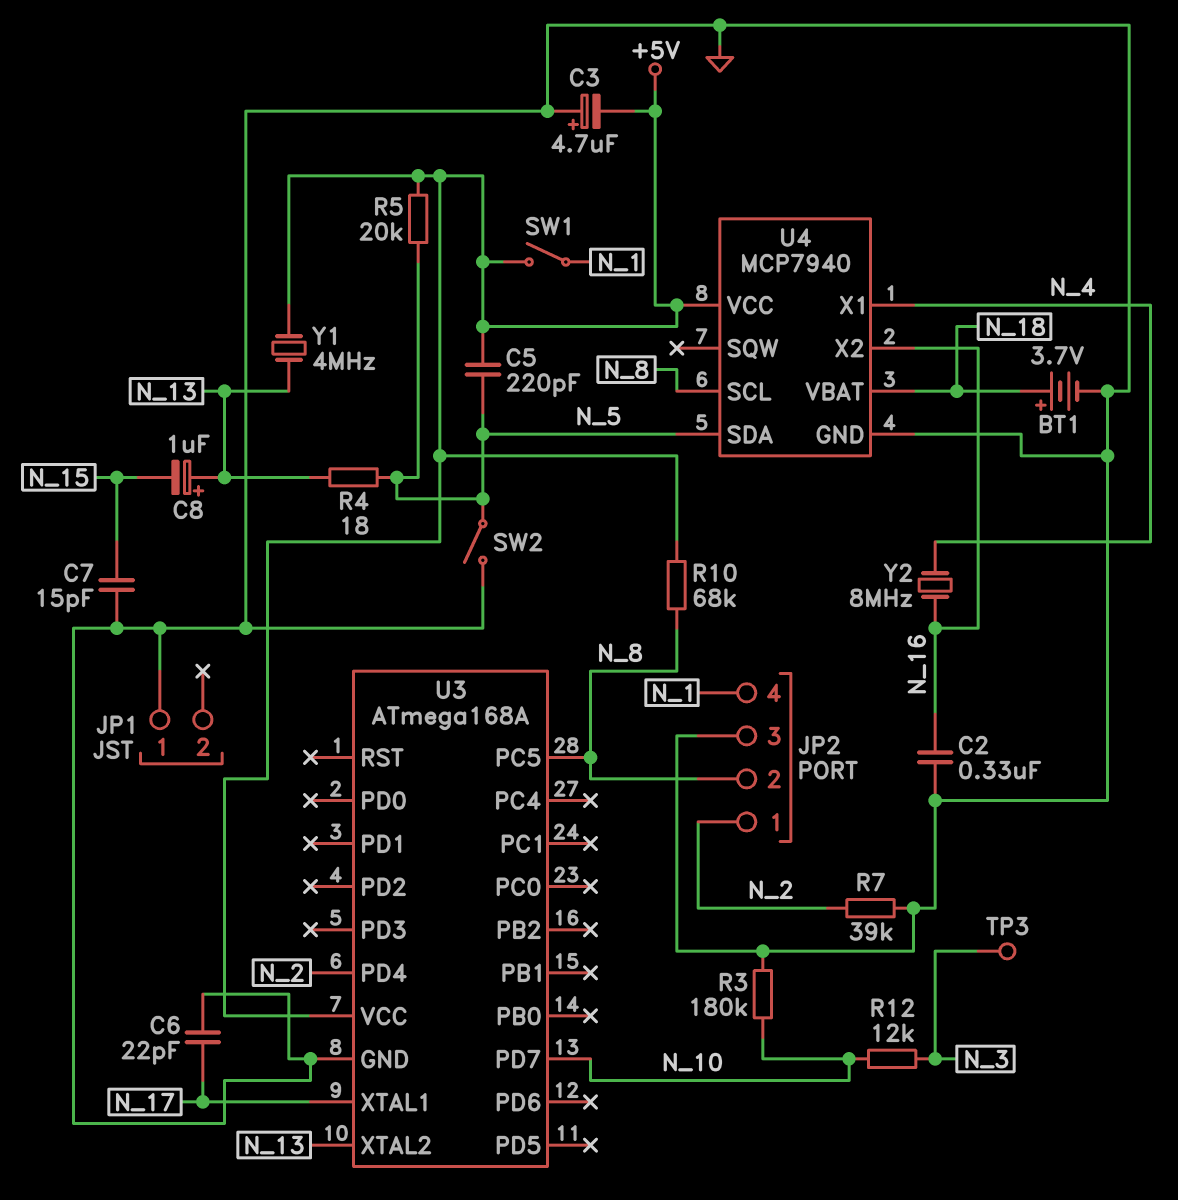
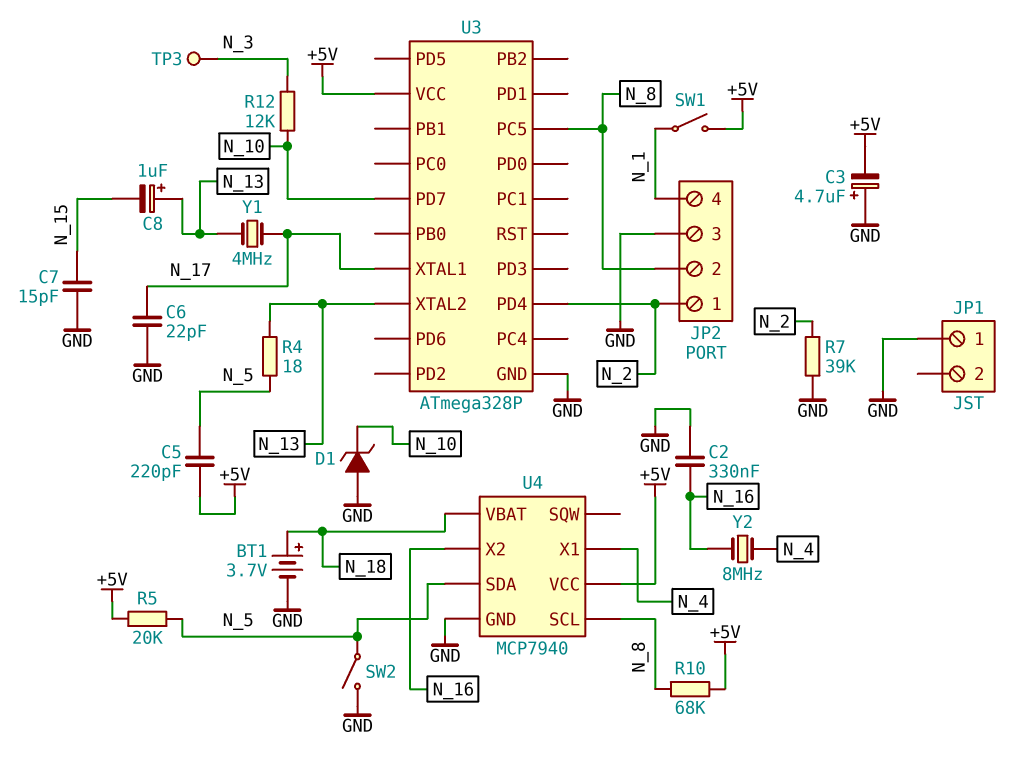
D1: none -> zener (A GND, K N_10)
R3: 180k (GND, N_10) -> none
U3: ATmega168A -> ATmega328P
Y1: 4MHz (+5V, N_13) -> 4MHz (N_13, N_17)

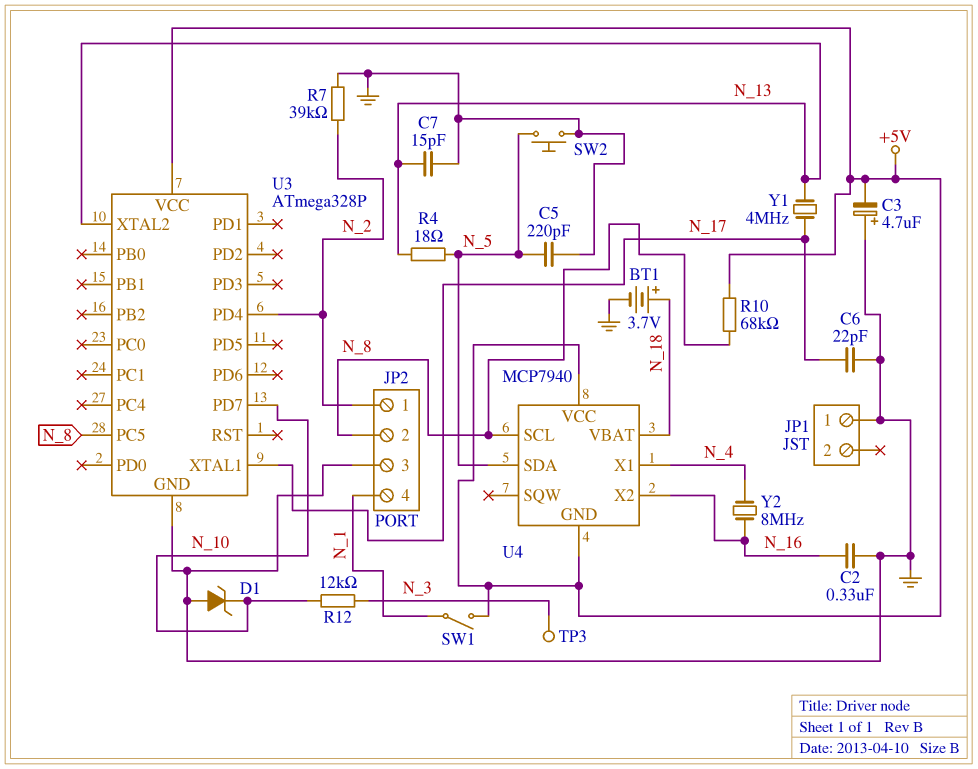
C5: 220pF (+5V, N_5) -> 220pF (GND, N_5)
C7: 15pF (GND, N_15) -> 15pF (GND, N_13)
C8: 1uF (plus N_13, minus N_15) -> none
R5: 20k (+5V, N_5) -> none
SW2: switch (GND, N_5) -> button (GND, N_5)
U4 pin GND: GND -> +5V

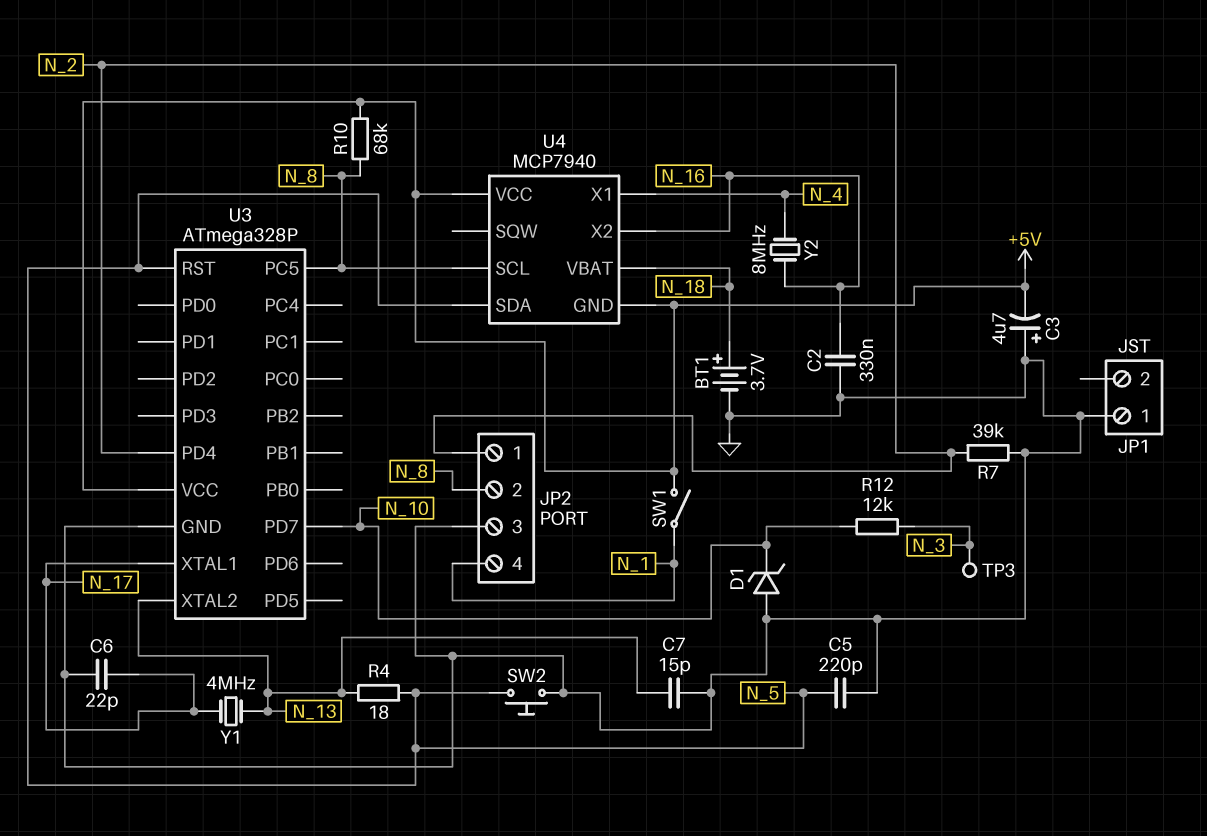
U3 pin RST: none -> N_5

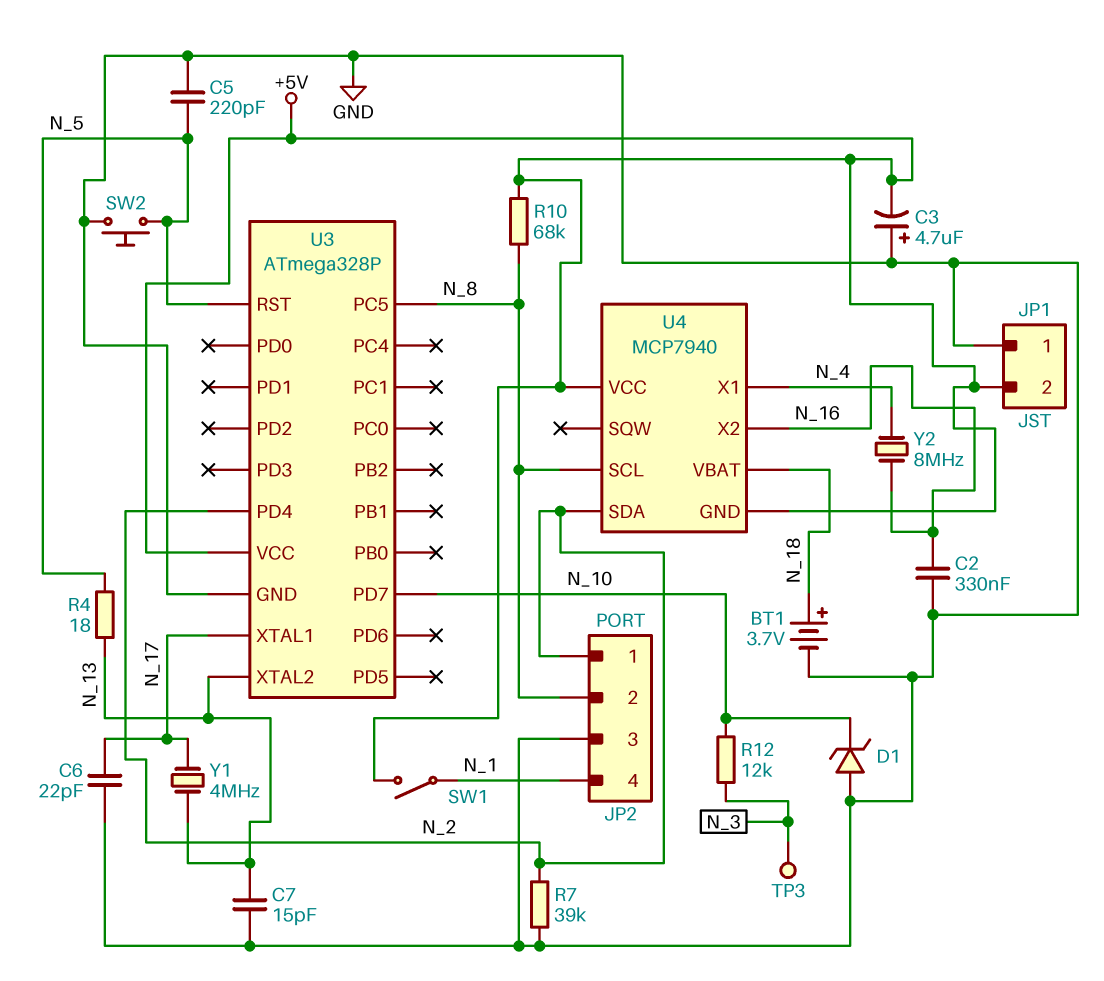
JP1 pin 2: none -> +5V
U4 pin SDA: N_5 -> N_2

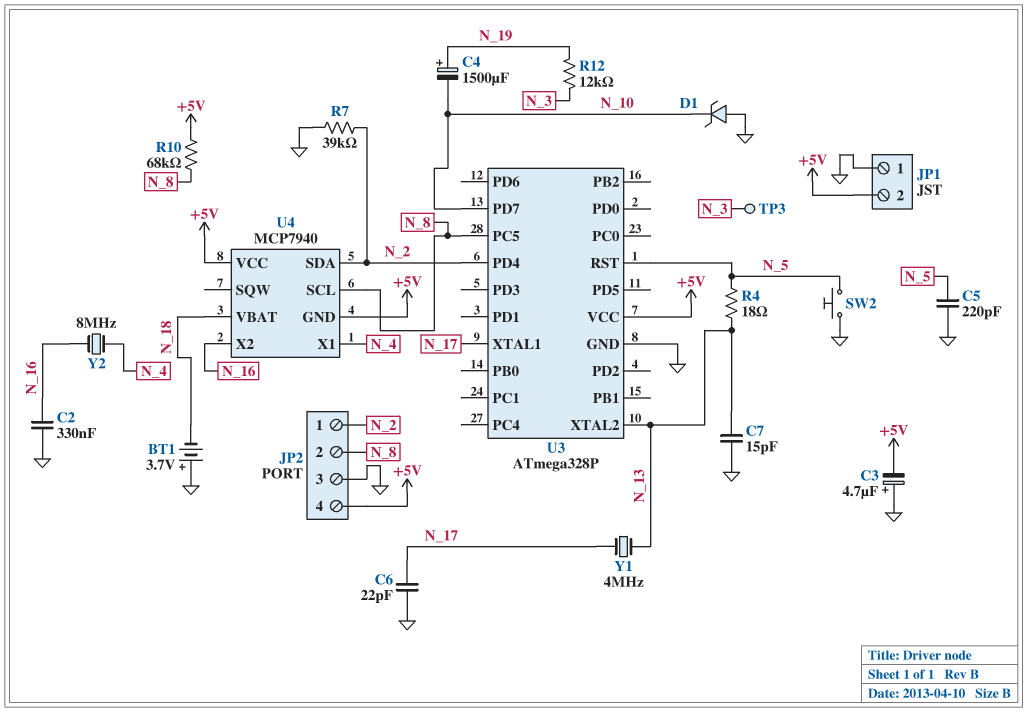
BT1: 3.7V (plus N_18, minus GND) -> 3.7V (plus GND, minus N_18)
C4: none -> 1500uF (plus N_19, minus N_10)
JP2 pin 4: N_1 -> +5V
R12: 12k (N_3, N_10) -> 12k (N_3, N_19)
SW1: switch (+5V, N_1) -> none

